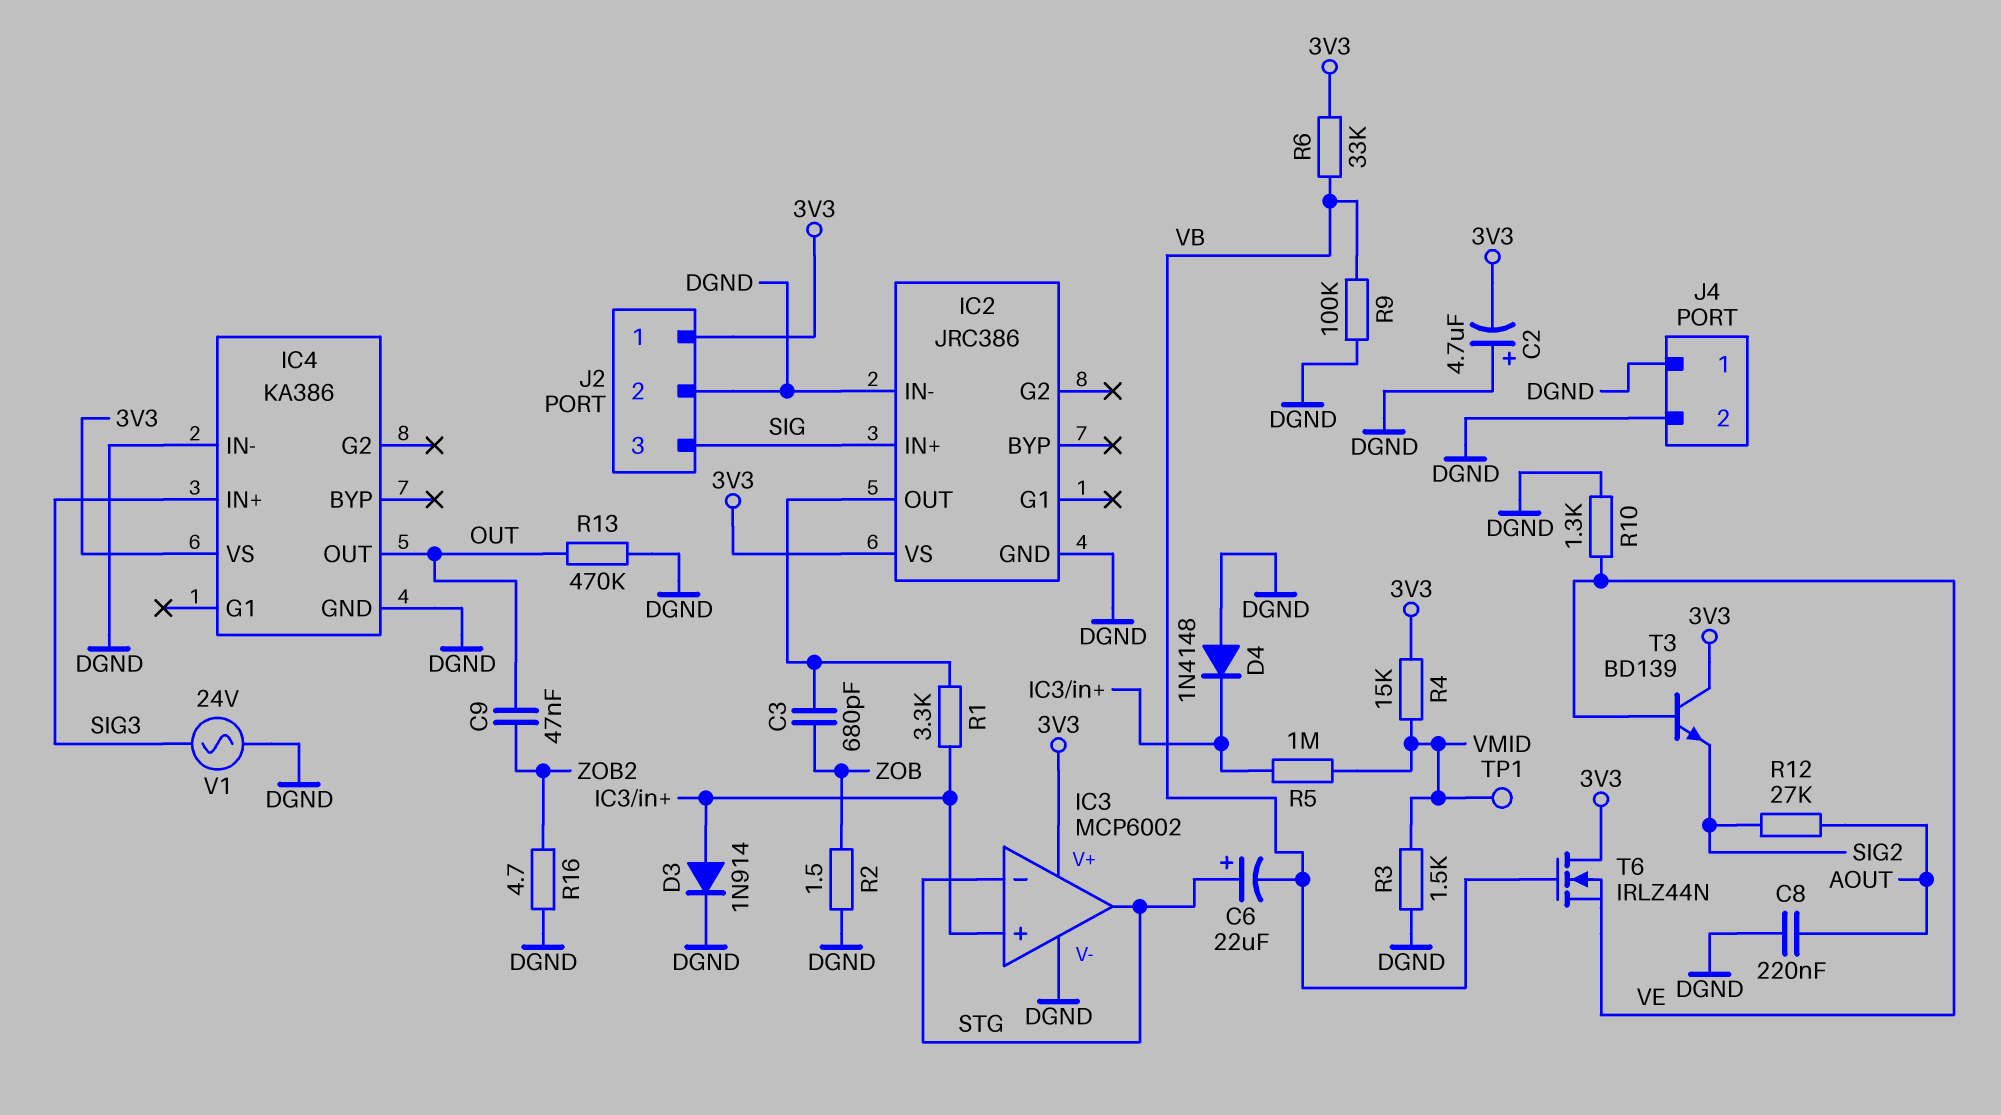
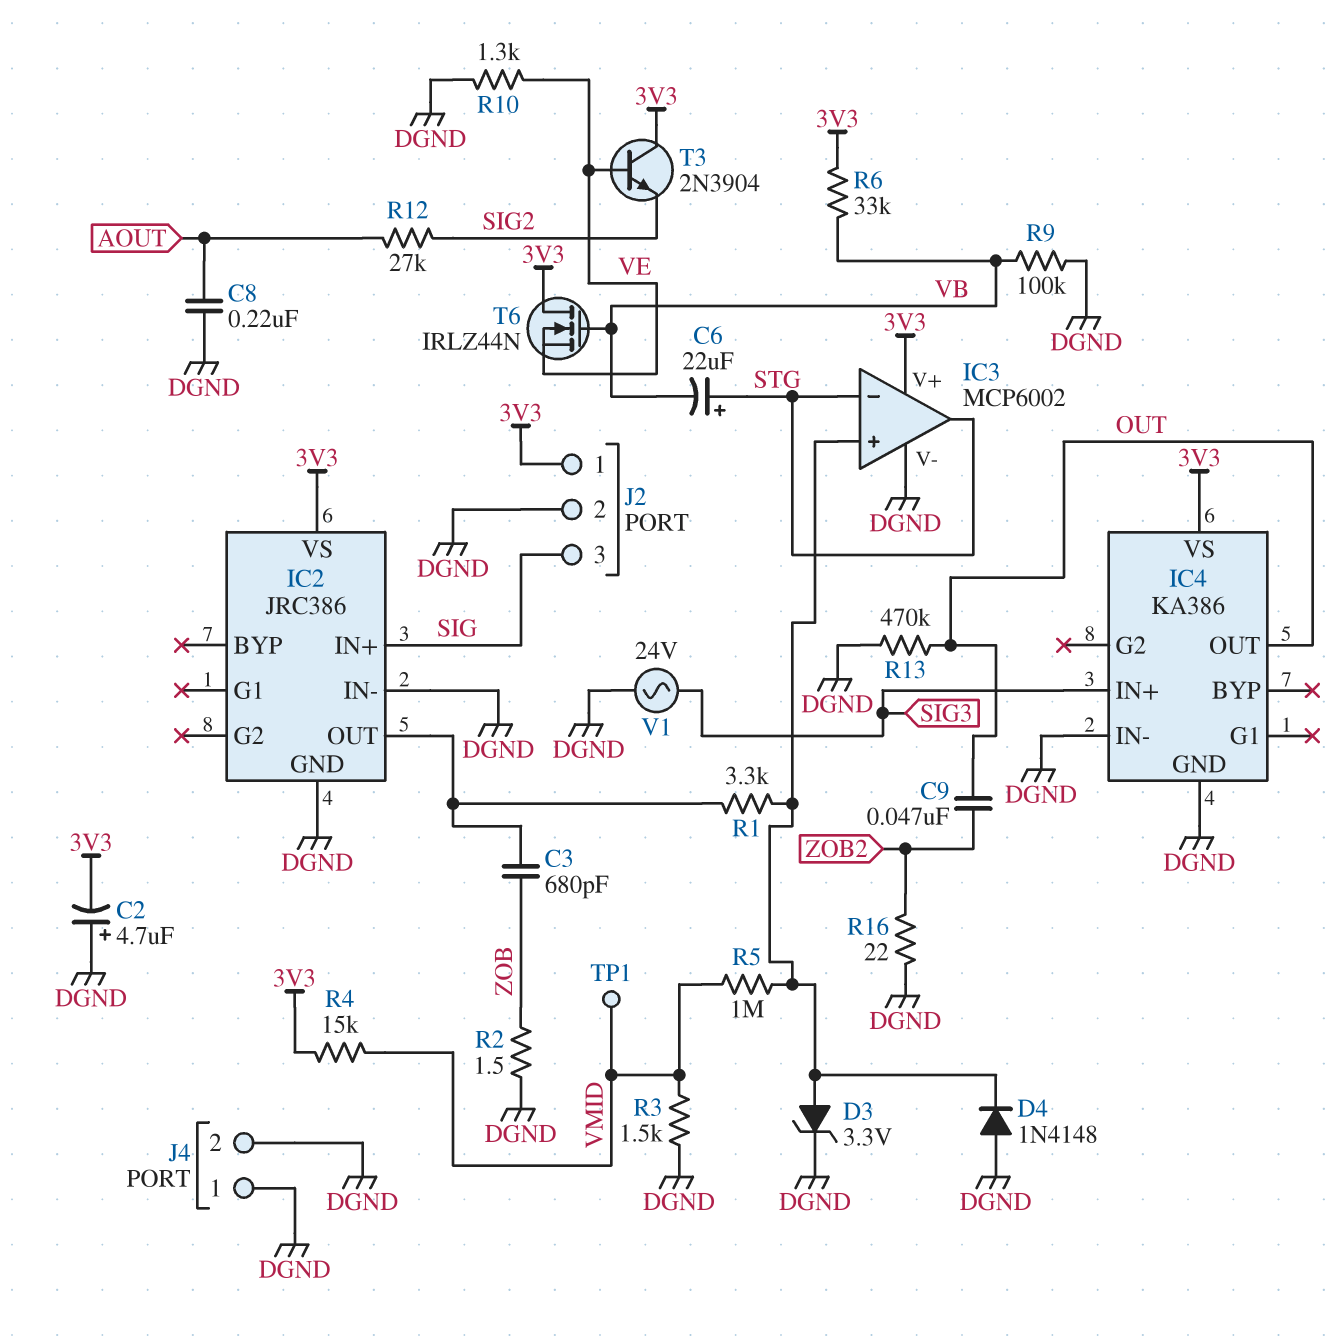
D3: diode 1N914 (A IC3/in+, K DGND) -> zener 3.3V (A IC3/in+, K DGND)
R16: 4.7 (DGND, ZOB2) -> 22 (DGND, ZOB2)
T3: NPN BD139 (B VE, C 3V3, E SIG2) -> NPN 2N3904 (B VE, C 3V3, E SIG2)

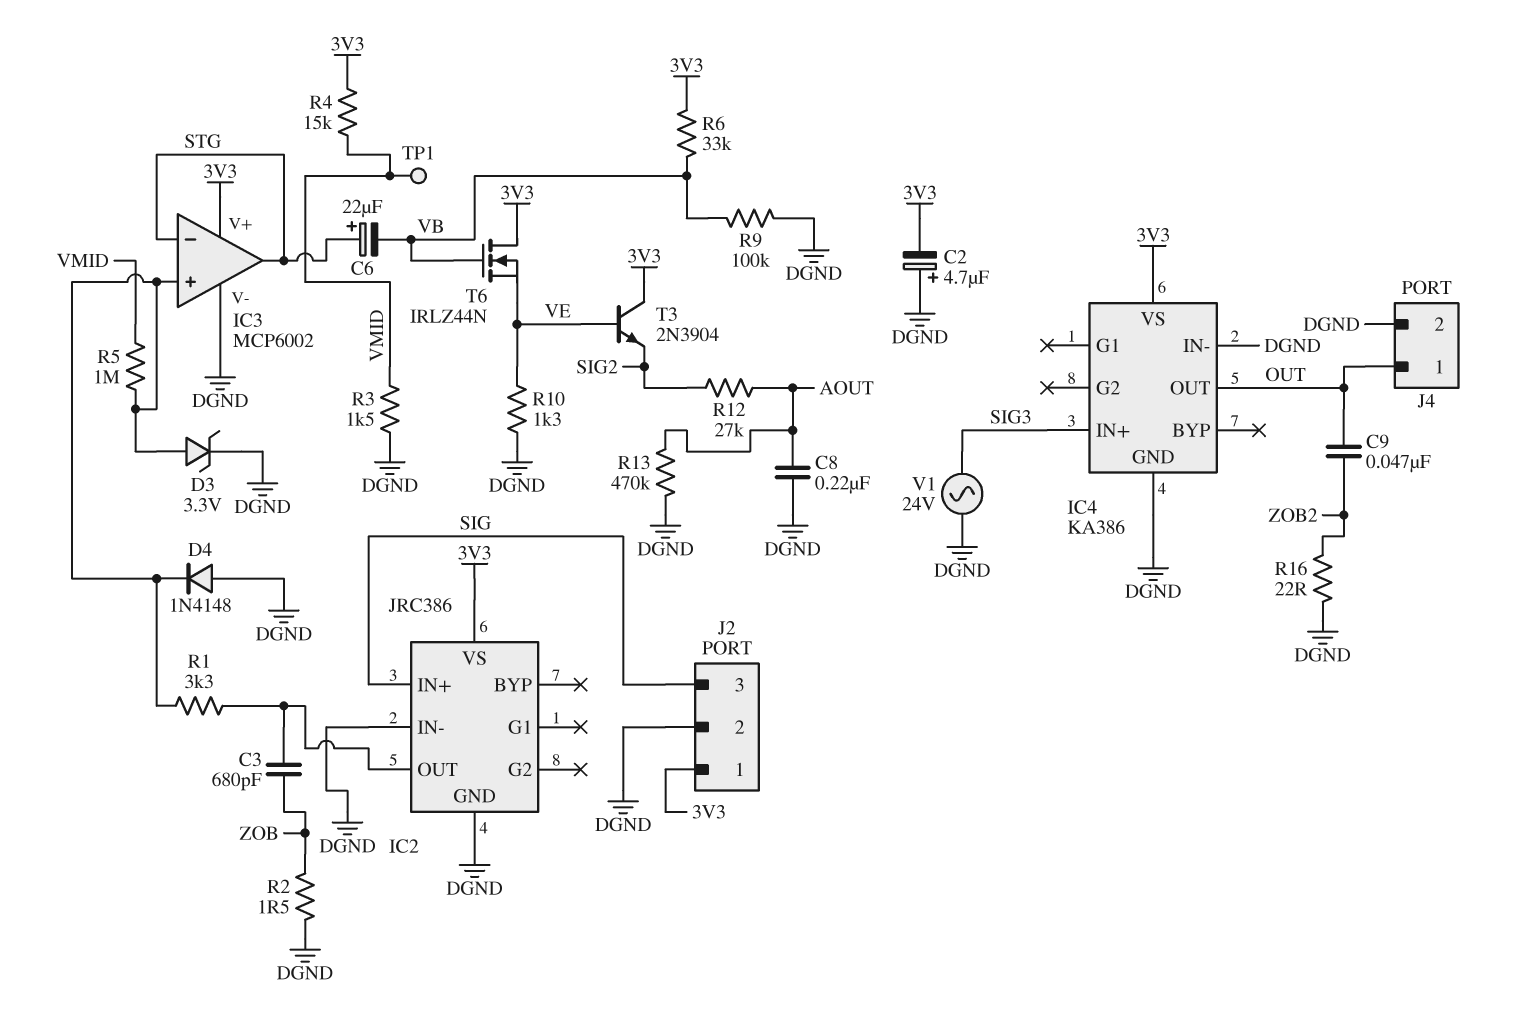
J4 pin 1: DGND -> OUT
R13: 470k (DGND, OUT) -> 470k (AOUT, DGND)

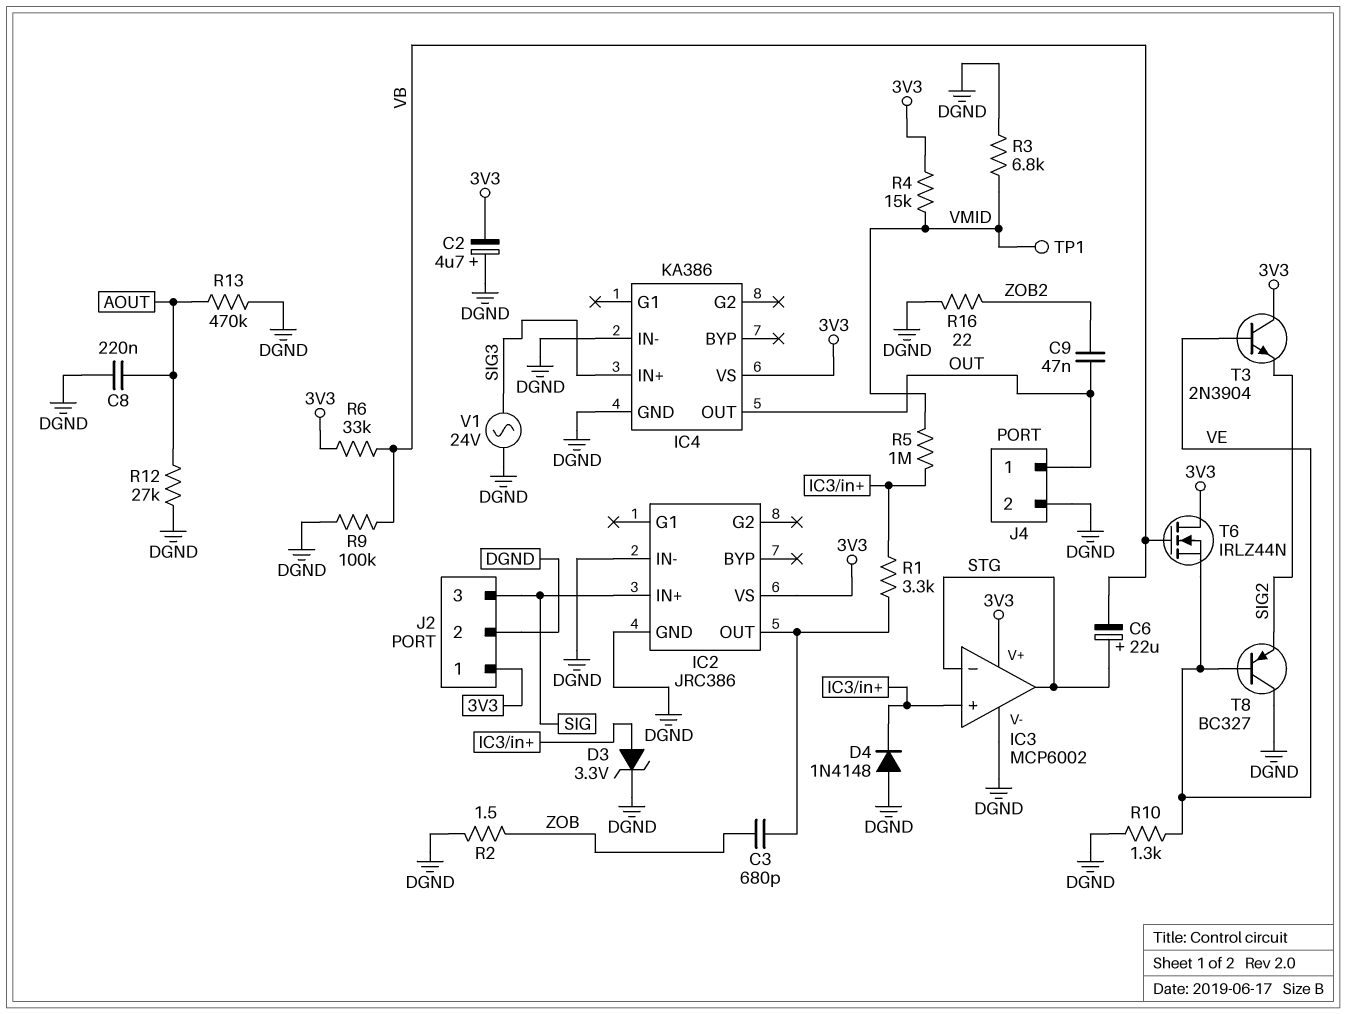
R3: 1.5k (DGND, VMID) -> 6.8k (DGND, VMID)
R12: 27k (AOUT, SIG2) -> 27k (AOUT, DGND)
T8: none -> PNP BC327 (B VE, C DGND, E SIG2)

